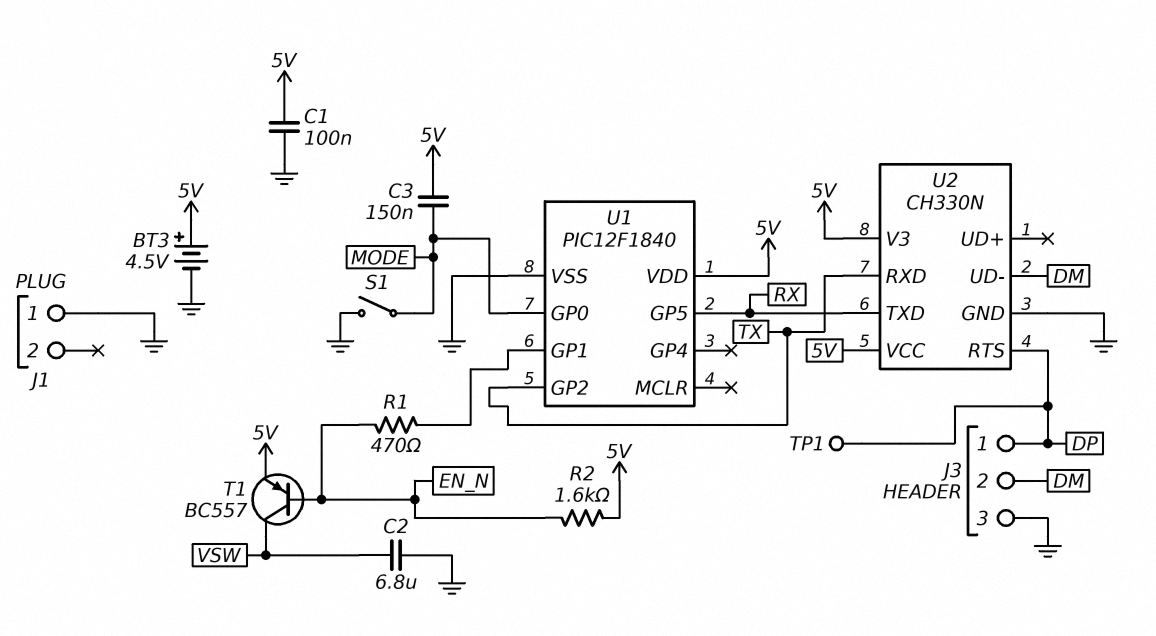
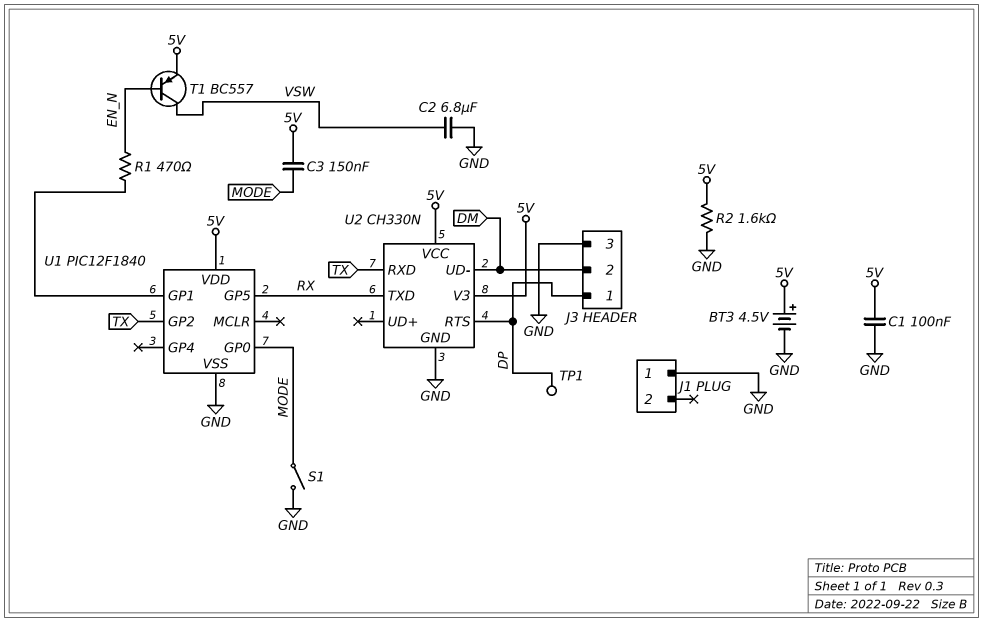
R2: 1.6k (5V, EN_N) -> 1.6k (5V, GND)

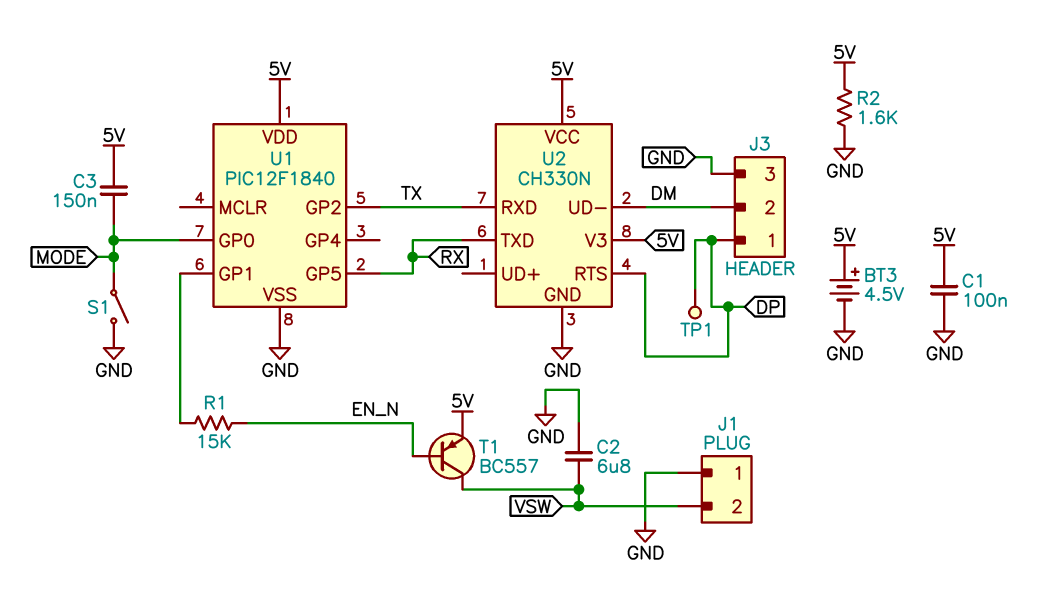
J1 pin 2: none -> VSW
R1: 470 (EN_N, U1/GP1) -> 15k (EN_N, U1/GP1)

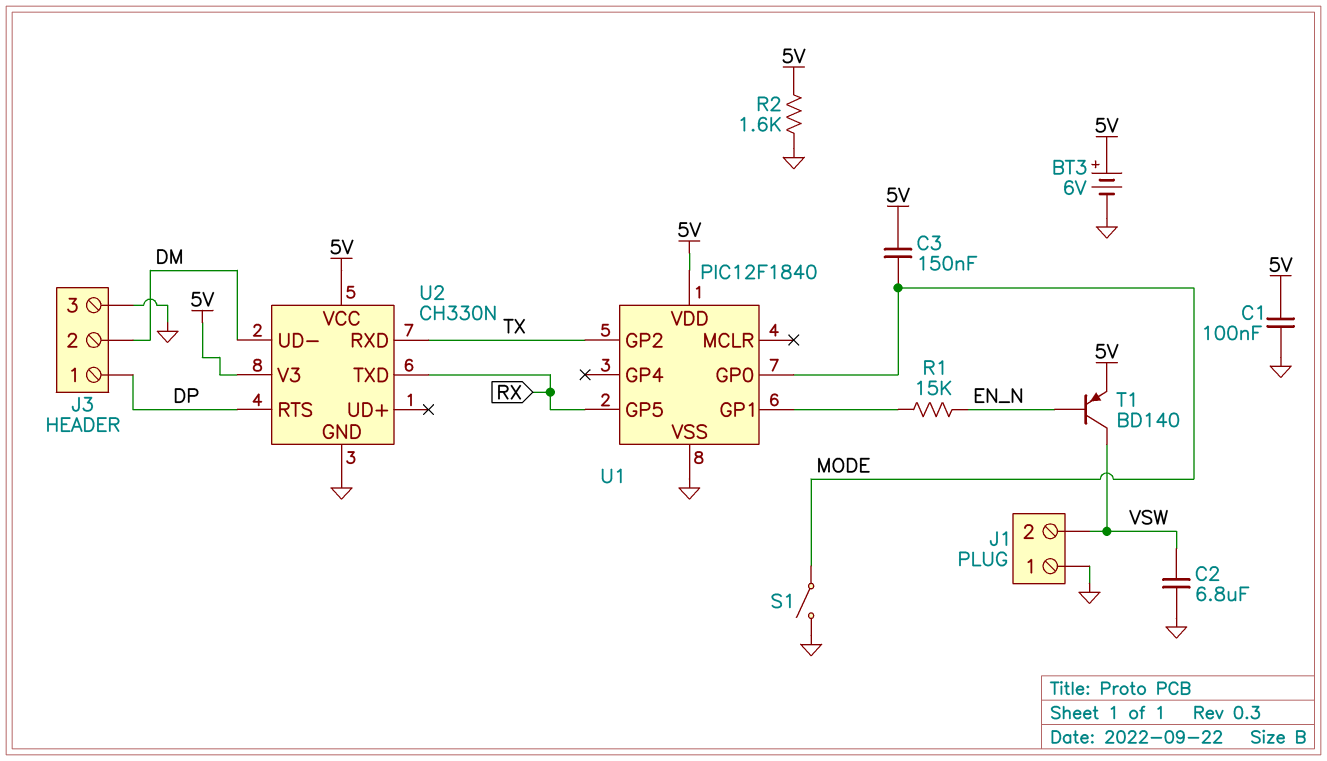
BT3: 4.5V (plus 5V, minus GND) -> 6V (plus 5V, minus GND)
T1: PNP BC557 (B EN_N, C VSW, E 5V) -> PNP BD140 (B EN_N, C VSW, E 5V)
TP1: test point (DP) -> none

